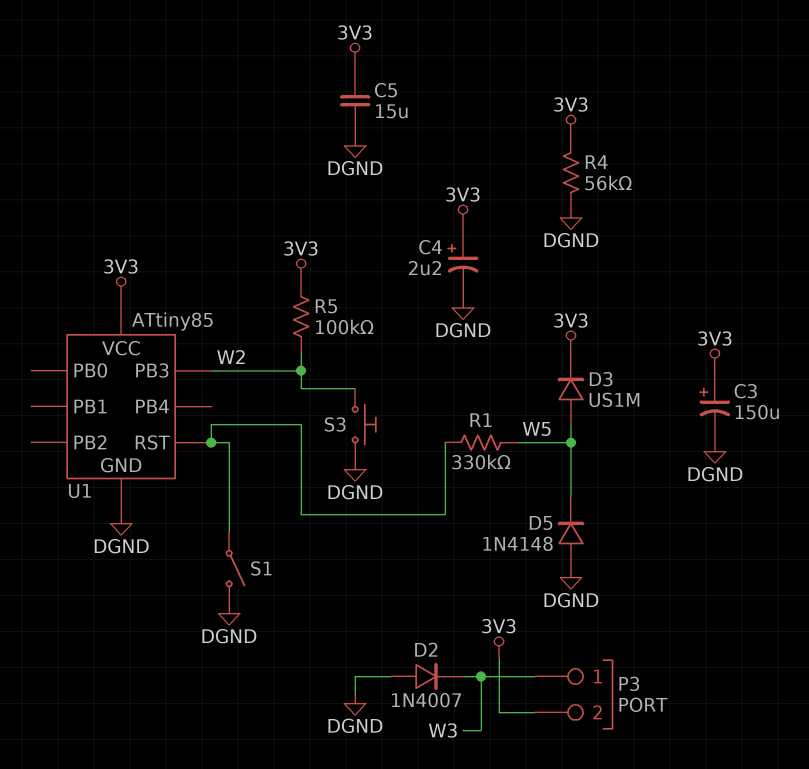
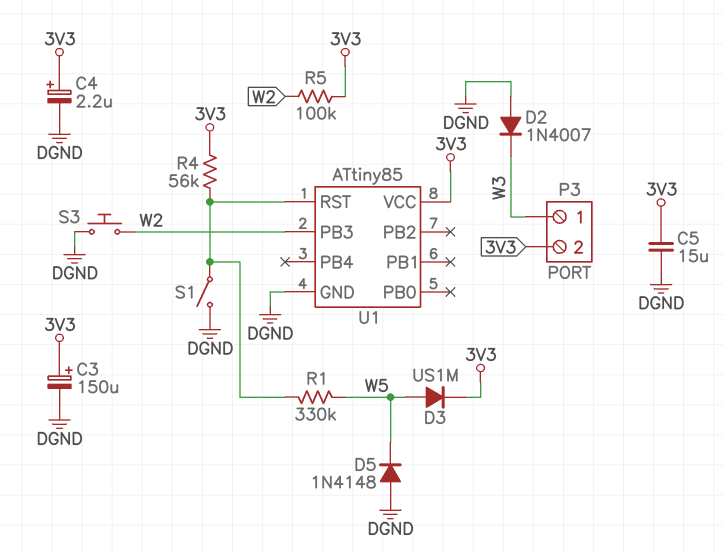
R4: 56k (3V3, DGND) -> 56k (3V3, U1/RST)

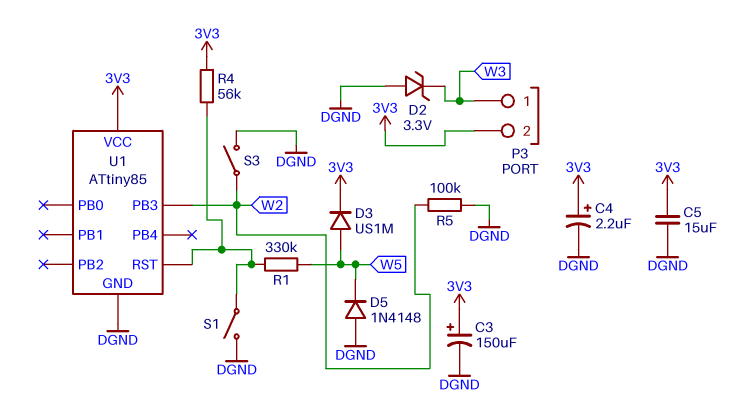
D2: diode 1N4007 (A DGND, K W3) -> zener 3.3V (A DGND, K W3)
R5: 100k (3V3, W2) -> 100k (DGND, W2)
S3: button (DGND, W2) -> switch (DGND, W2)

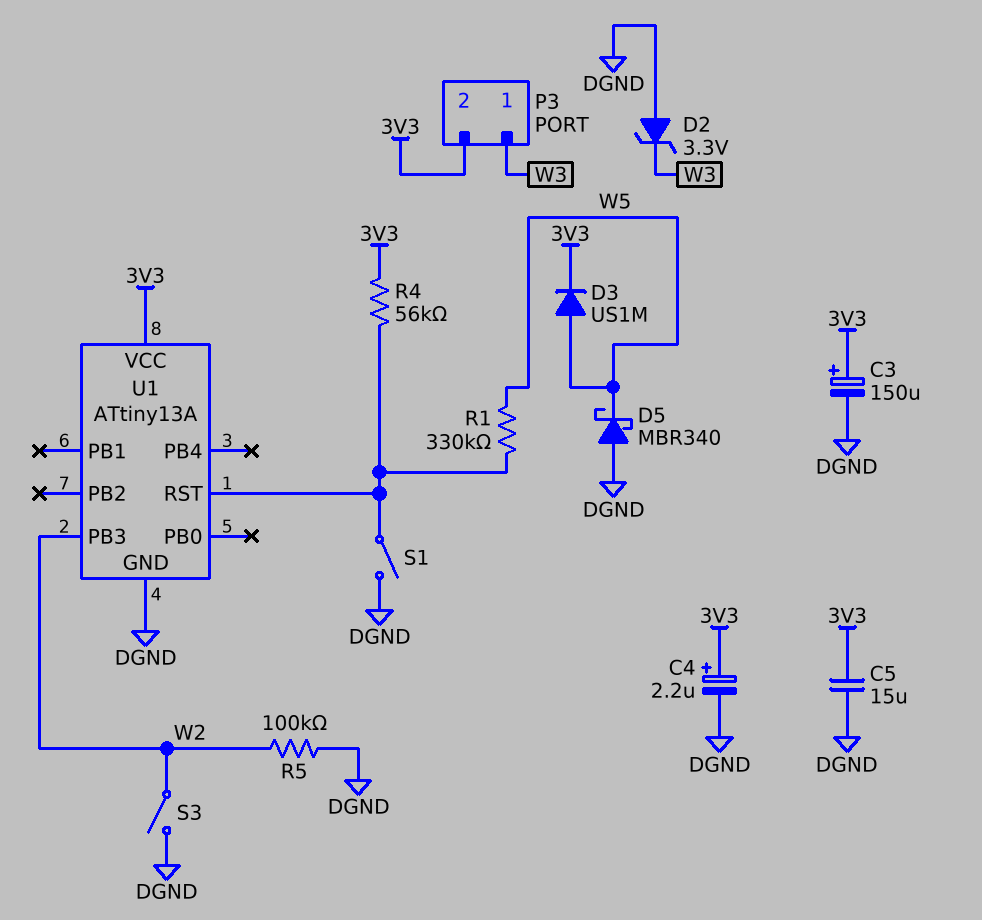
D5: diode 1N4148 (A DGND, K W5) -> schottky MBR340 (A DGND, K W5)
U1: ATtiny85 -> ATtiny13A

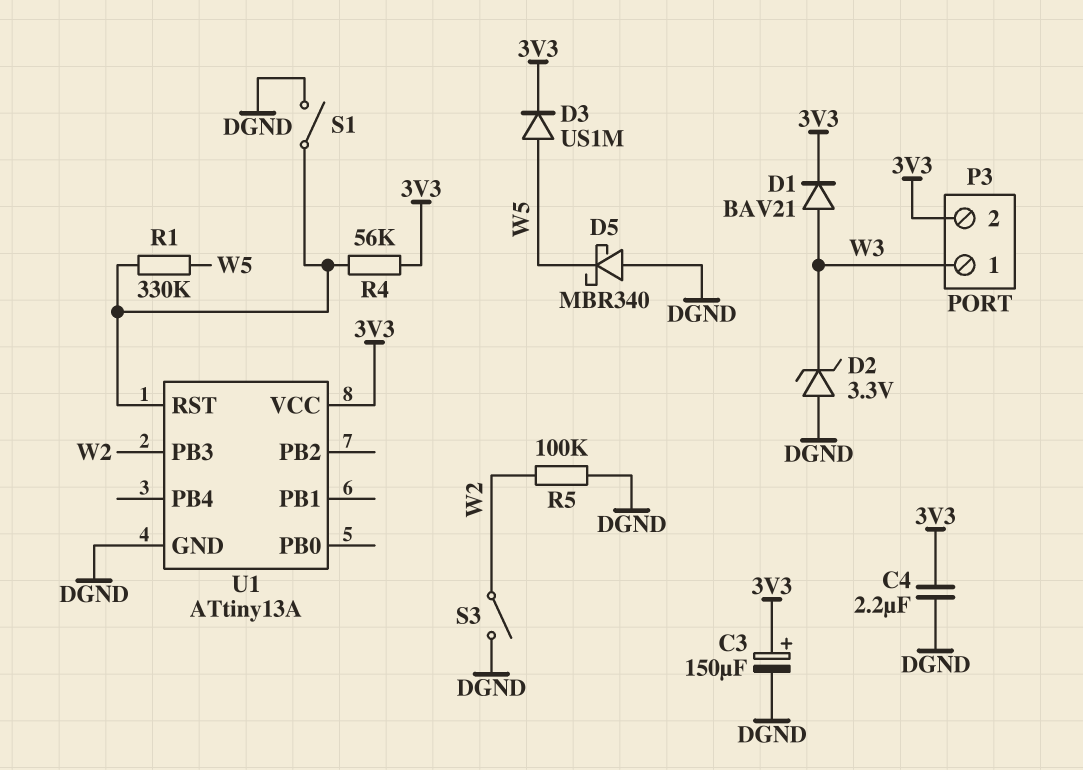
C4: 2.2uF (plus 3V3, minus DGND) -> 2.2uF (3V3, DGND)
C5: 15uF (3V3, DGND) -> none
D1: none -> diode BAV21 (A W3, K 3V3)

